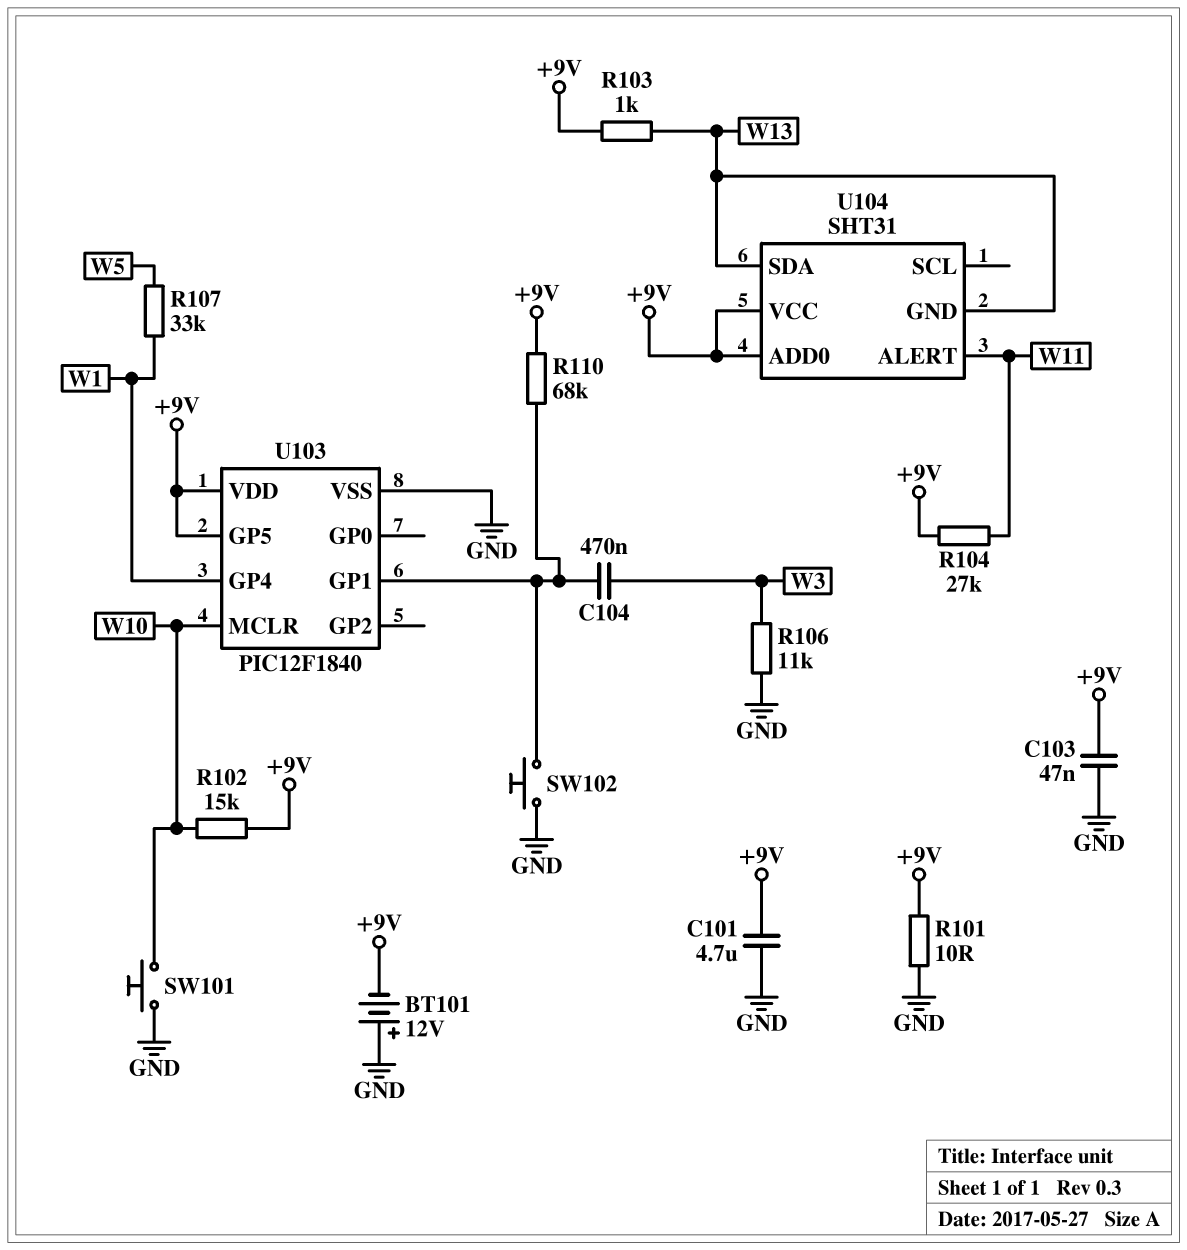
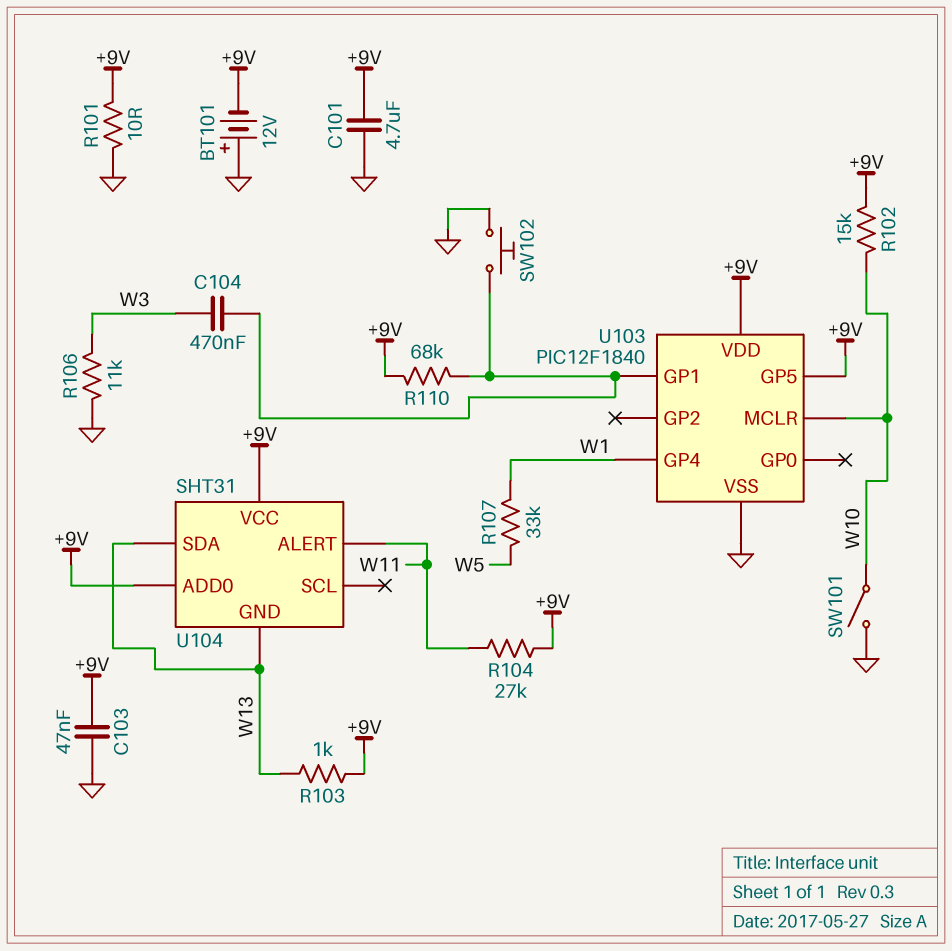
SW101: button (GND, W10) -> switch (GND, W10)

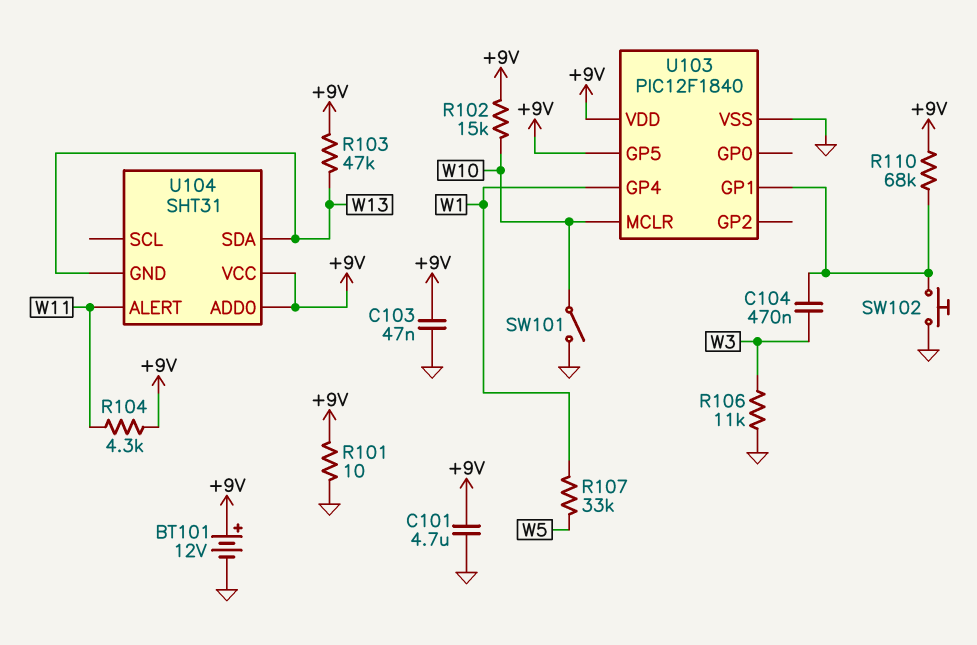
BT101: 12V (plus GND, minus +9V) -> 12V (plus +9V, minus GND)
R103: 1k (+9V, W13) -> 47k (+9V, W13)
R104: 27k (+9V, W11) -> 4.3k (+9V, W11)

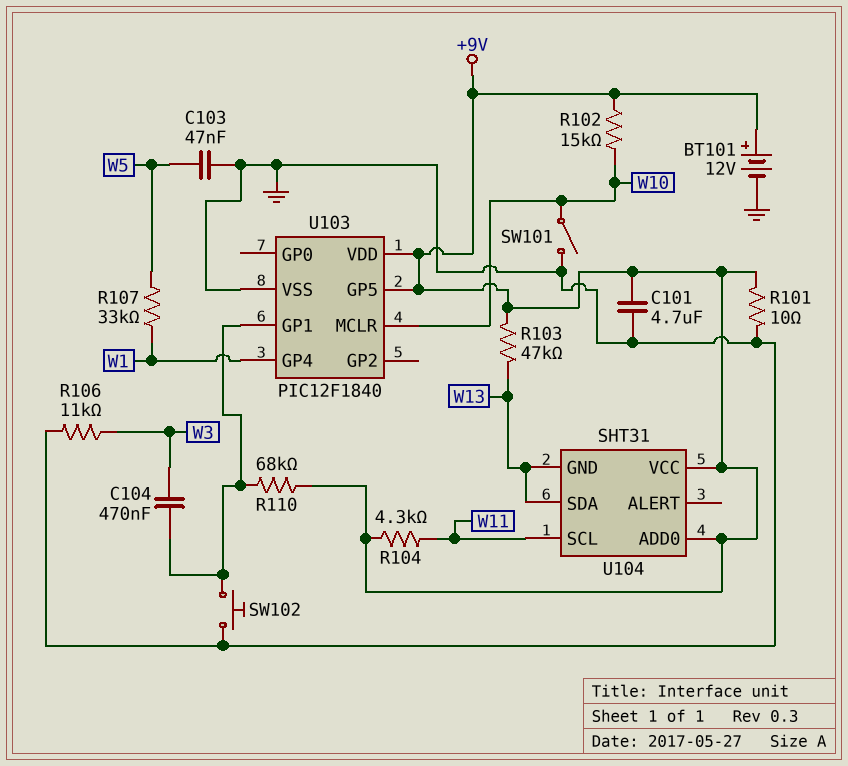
C103: 47nF (+9V, GND) -> 47nF (GND, W5)
U104 pin ALERT: W11 -> none
U104 pin SCL: none -> W11

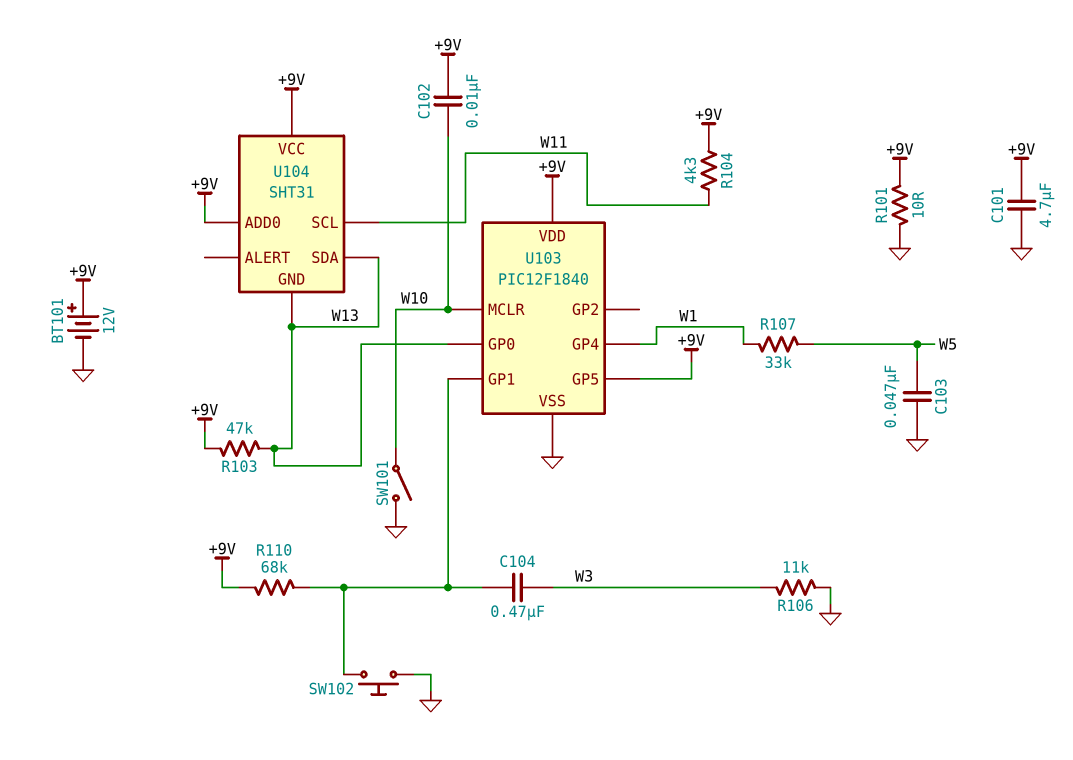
C102: none -> 10nF (+9V, W10)
R102: 15k (+9V, W10) -> none
U103 pin GP0: none -> W13

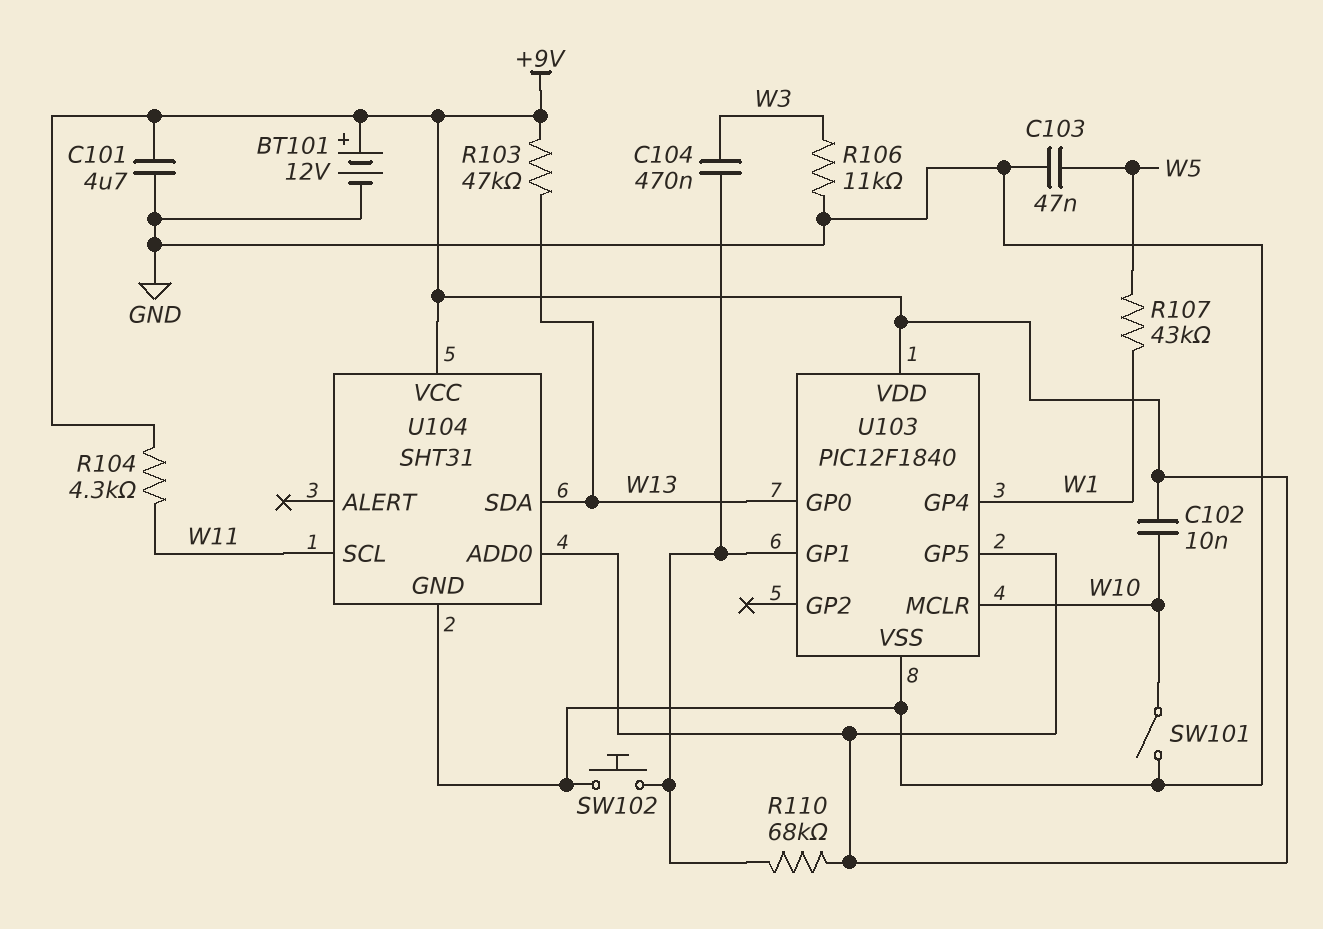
R101: 10 (+9V, GND) -> none
R107: 33k (W1, W5) -> 43k (W1, W5)
U104 pin GND: W13 -> GND

